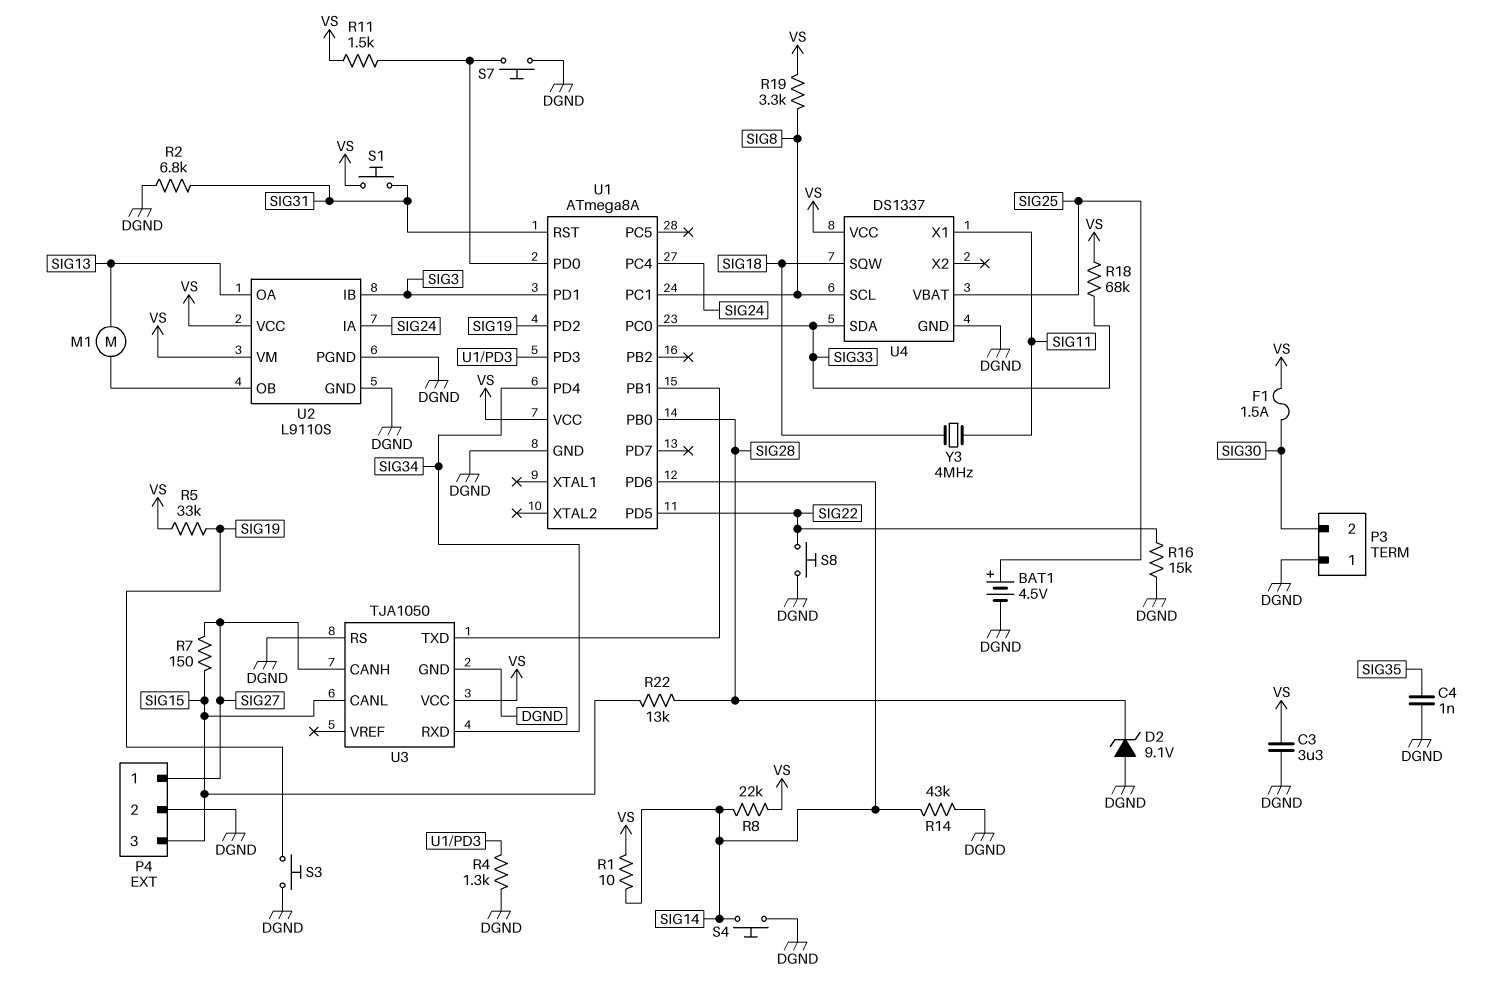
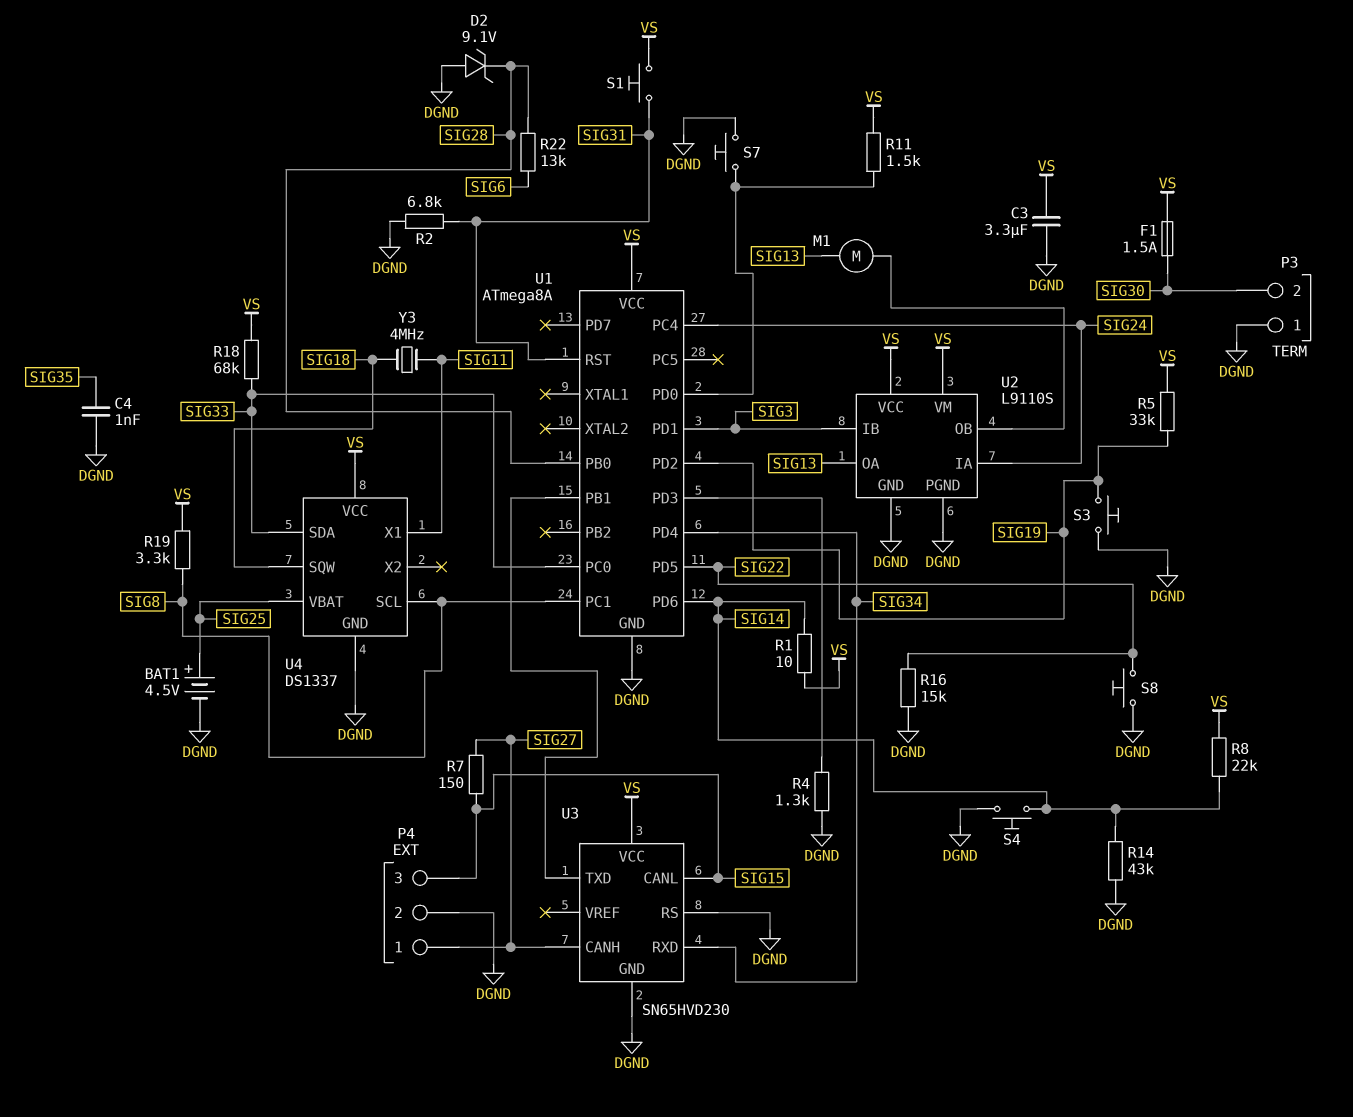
R22: 13k (SIG15, SIG28) -> 13k (SIG6, SIG28)
U3: TJA1050 -> SN65HVD230

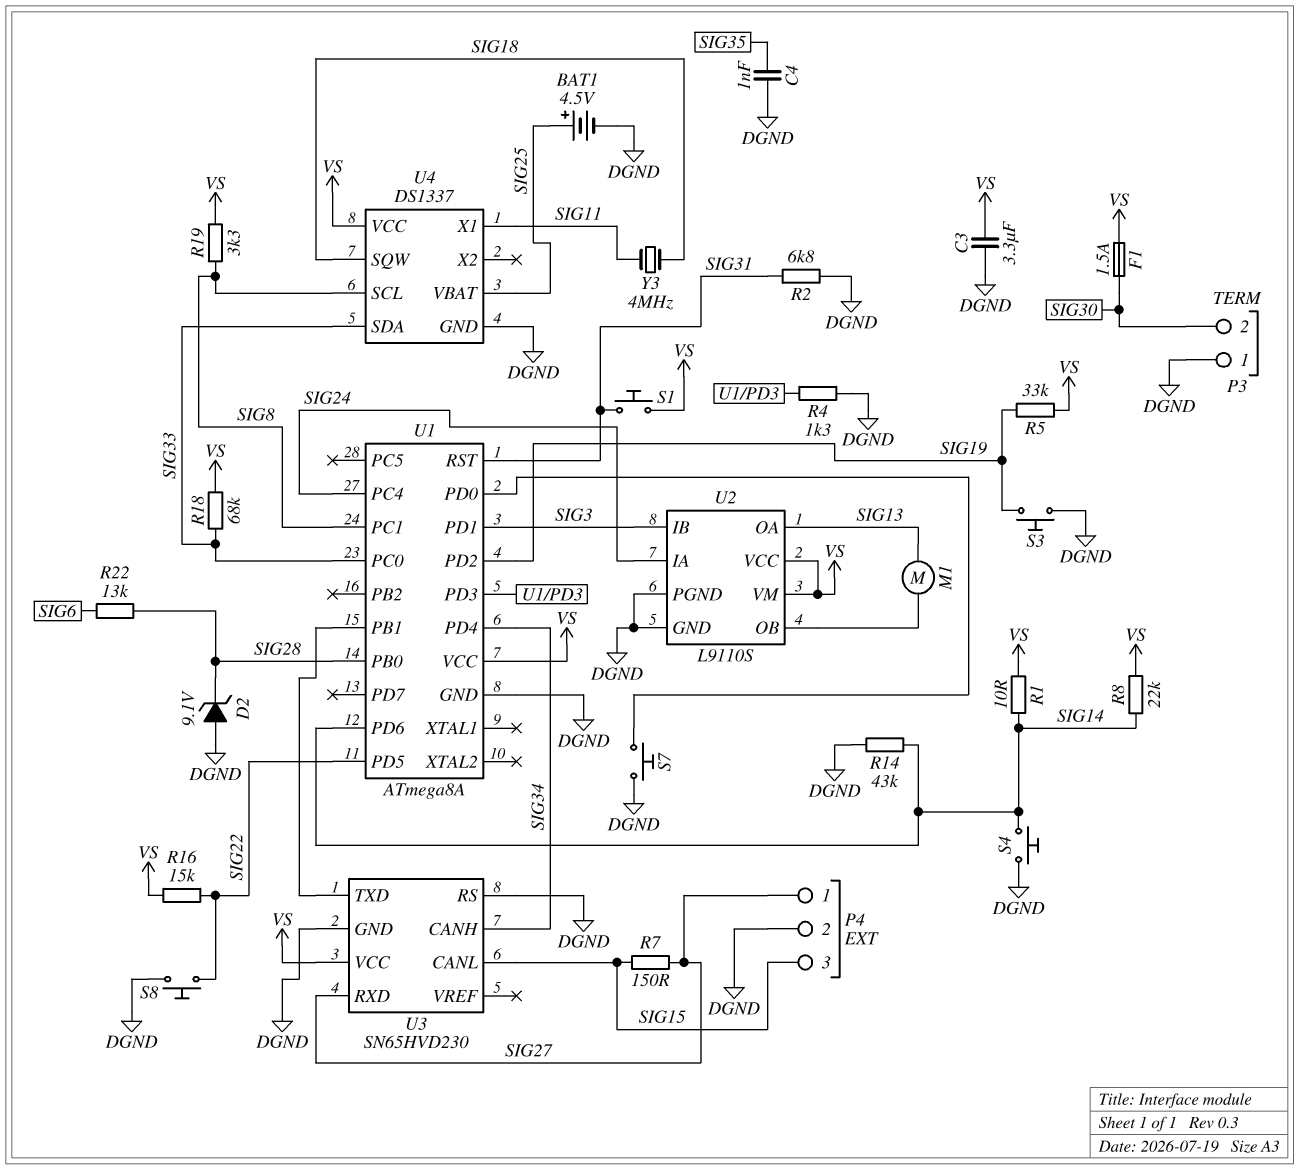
R11: 1.5k (U1/PD0, VS) -> none
R16: 15k (DGND, SIG22) -> 15k (SIG22, VS)
U3 pin CANH: SIG27 -> SIG34
U3 pin RXD: SIG34 -> SIG27

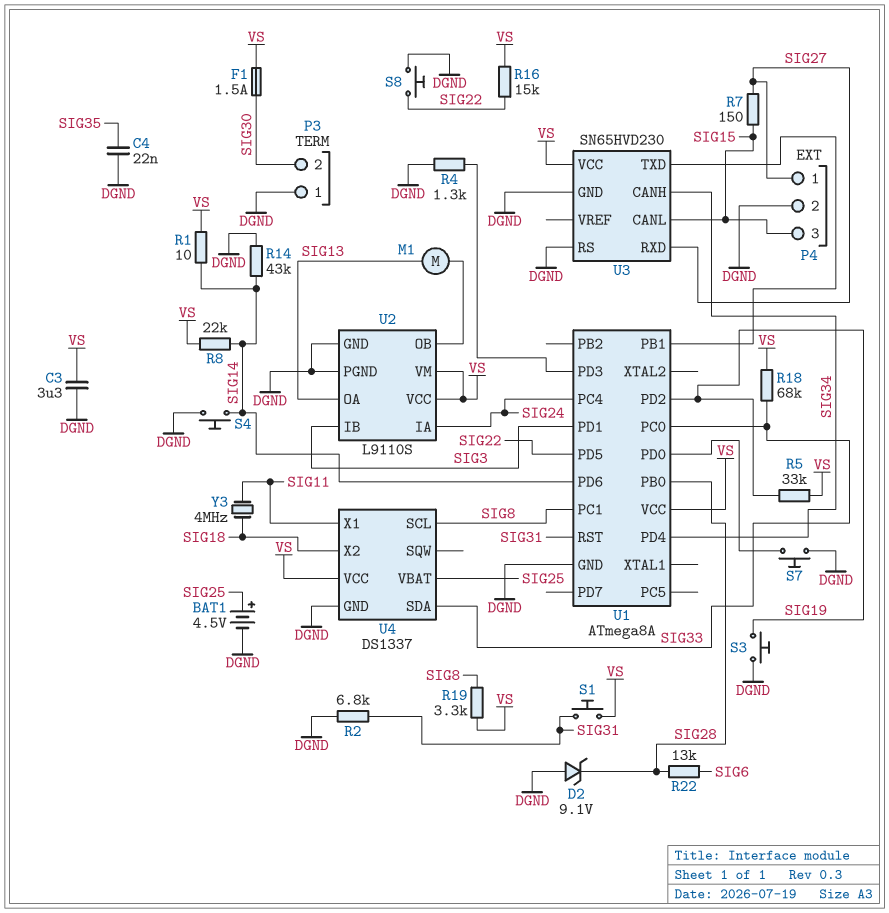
C4: 1nF (DGND, SIG35) -> 22nF (DGND, SIG35)
U4 pin SQW: SIG18 -> none
U4 pin X2: none -> SIG18

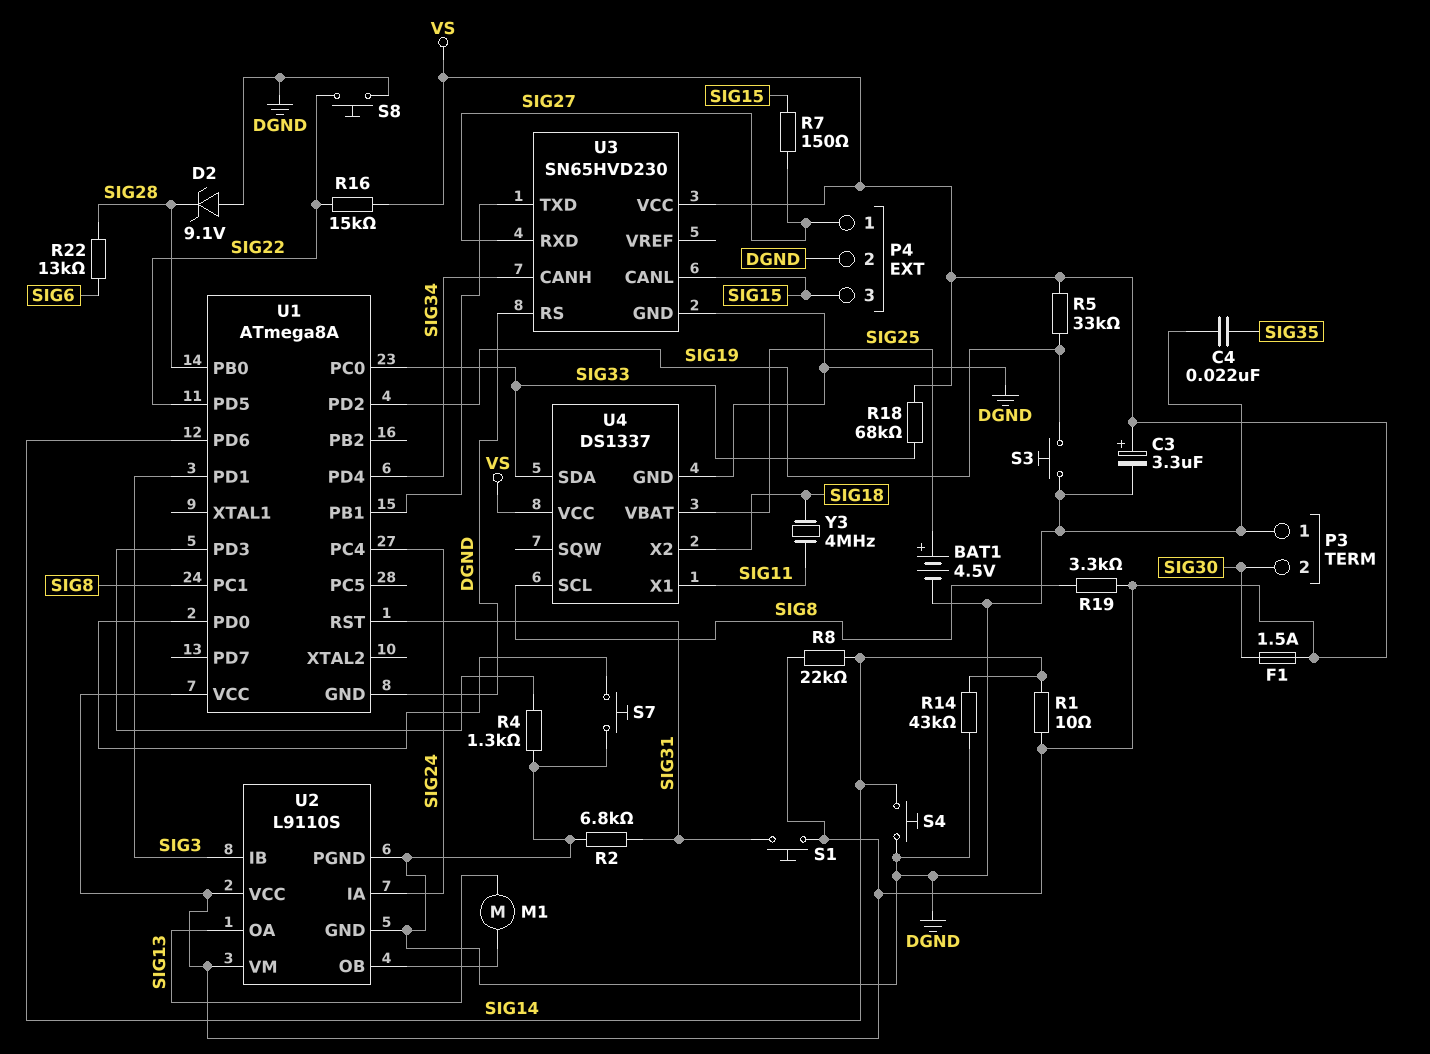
C3: 3.3uF (DGND, VS) -> 3.3uF (plus VS, minus DGND)

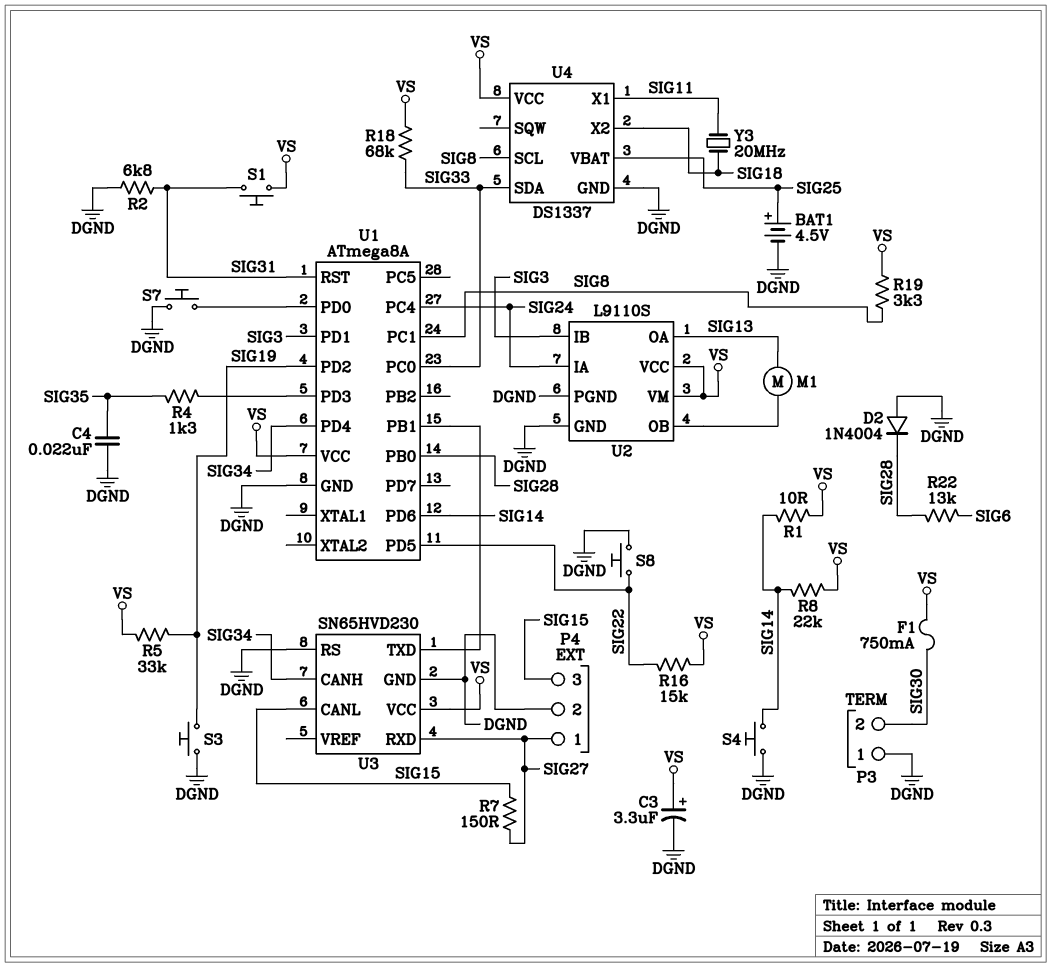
D2: zener 9.1V (A DGND, K SIG28) -> diode 1N4004 (A DGND, K SIG28)
F1: 1.5A (SIG30, VS) -> 750mA (SIG30, VS)
R4: 1.3k (DGND, U1/PD3) -> 1.3k (SIG35, U1/PD3)
R14: 43k (DGND, SIG14) -> none
Y3: 4MHz (SIG11, SIG18) -> 20MHz (SIG11, SIG18)

